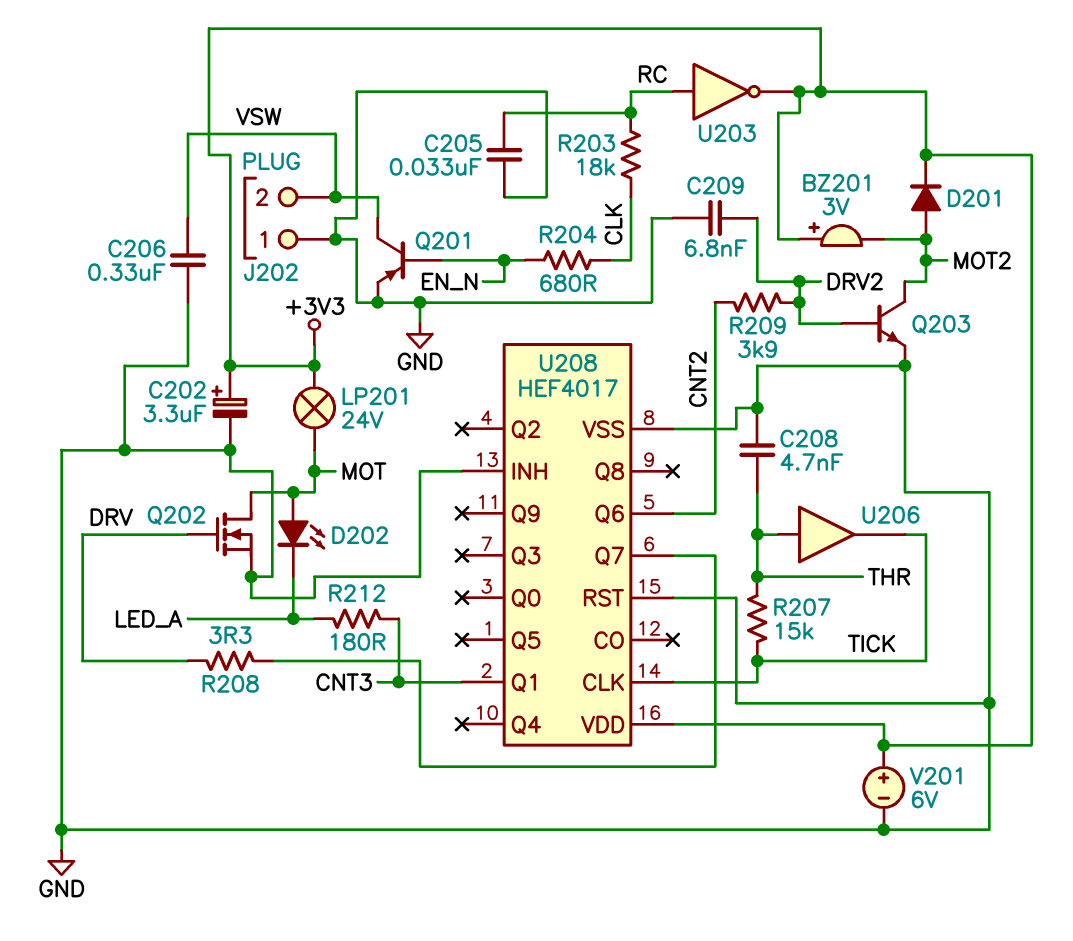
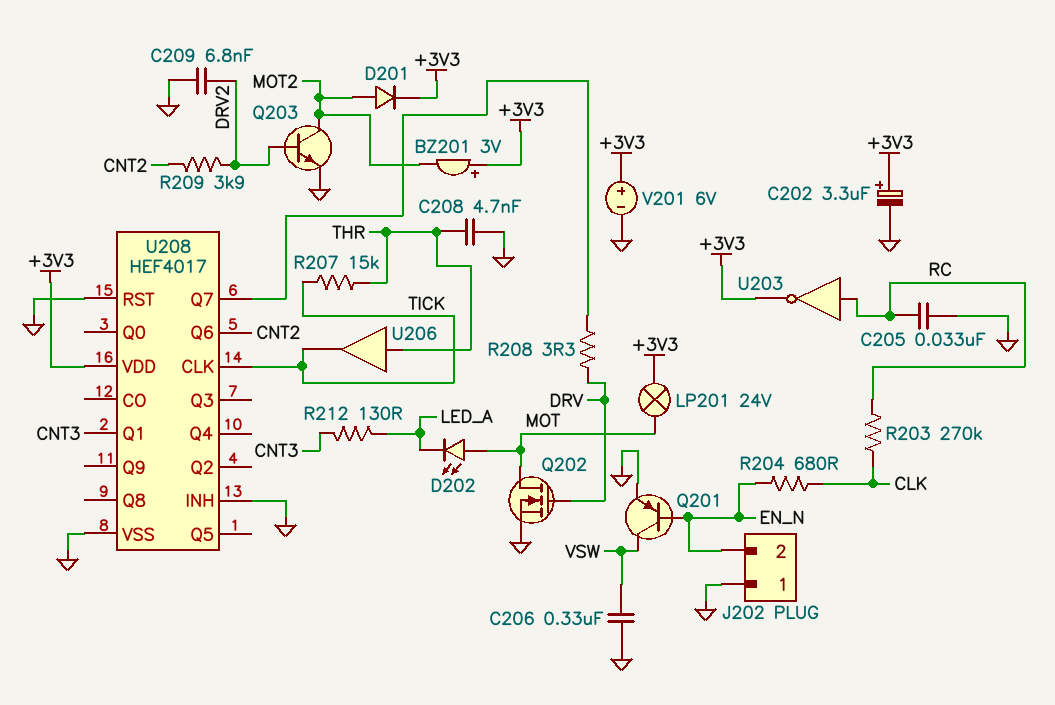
J202 pin 2: VSW -> EN_N
R203: 18k (CLK, RC) -> 270k (CLK, RC)
R212: 180 (CNT3, LED_A) -> 130 (CNT3, LED_A)

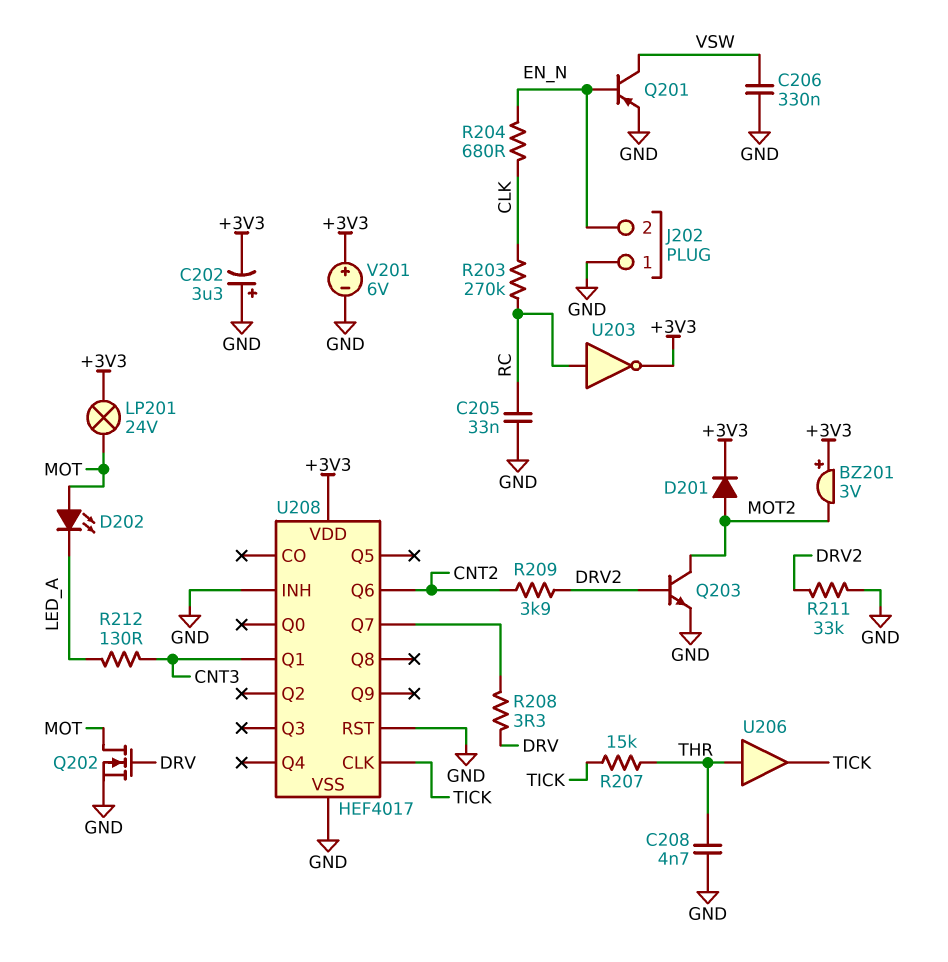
C202: 3.3uF (plus +3V3, minus GND) -> 3.3uF (plus GND, minus +3V3)
C209: 6.8nF (DRV2, GND) -> none
R211: none -> 33k (DRV2, GND)

